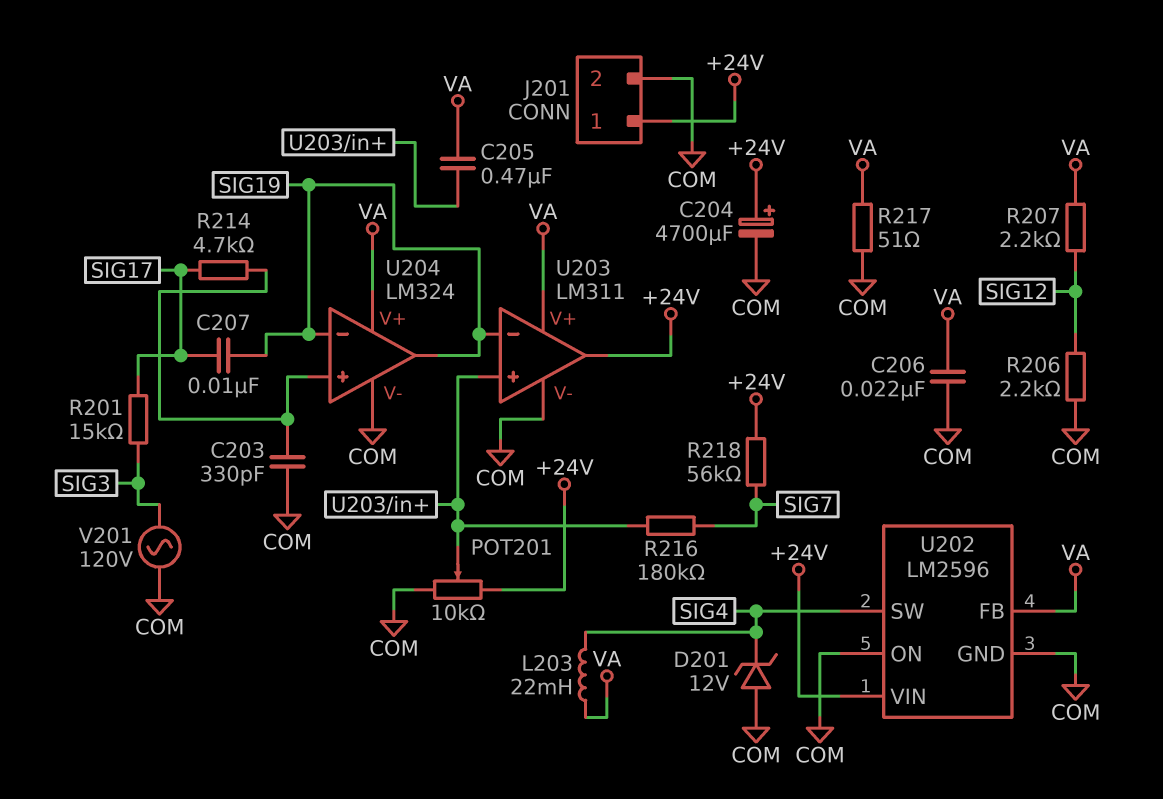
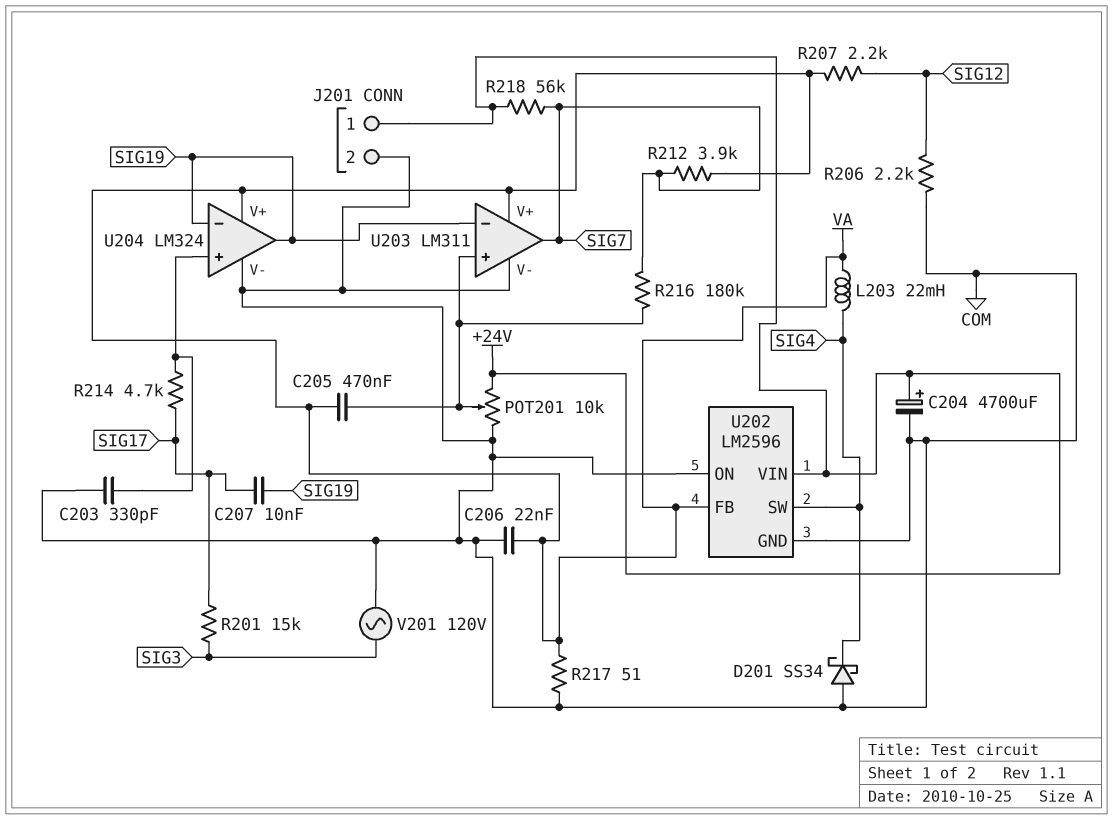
D201: zener 12V (A COM, K SIG4) -> schottky SS34 (A COM, K SIG4)
R212: none -> 3.9k (SIG7, VA)
U203 pin out: +24V -> SIG7

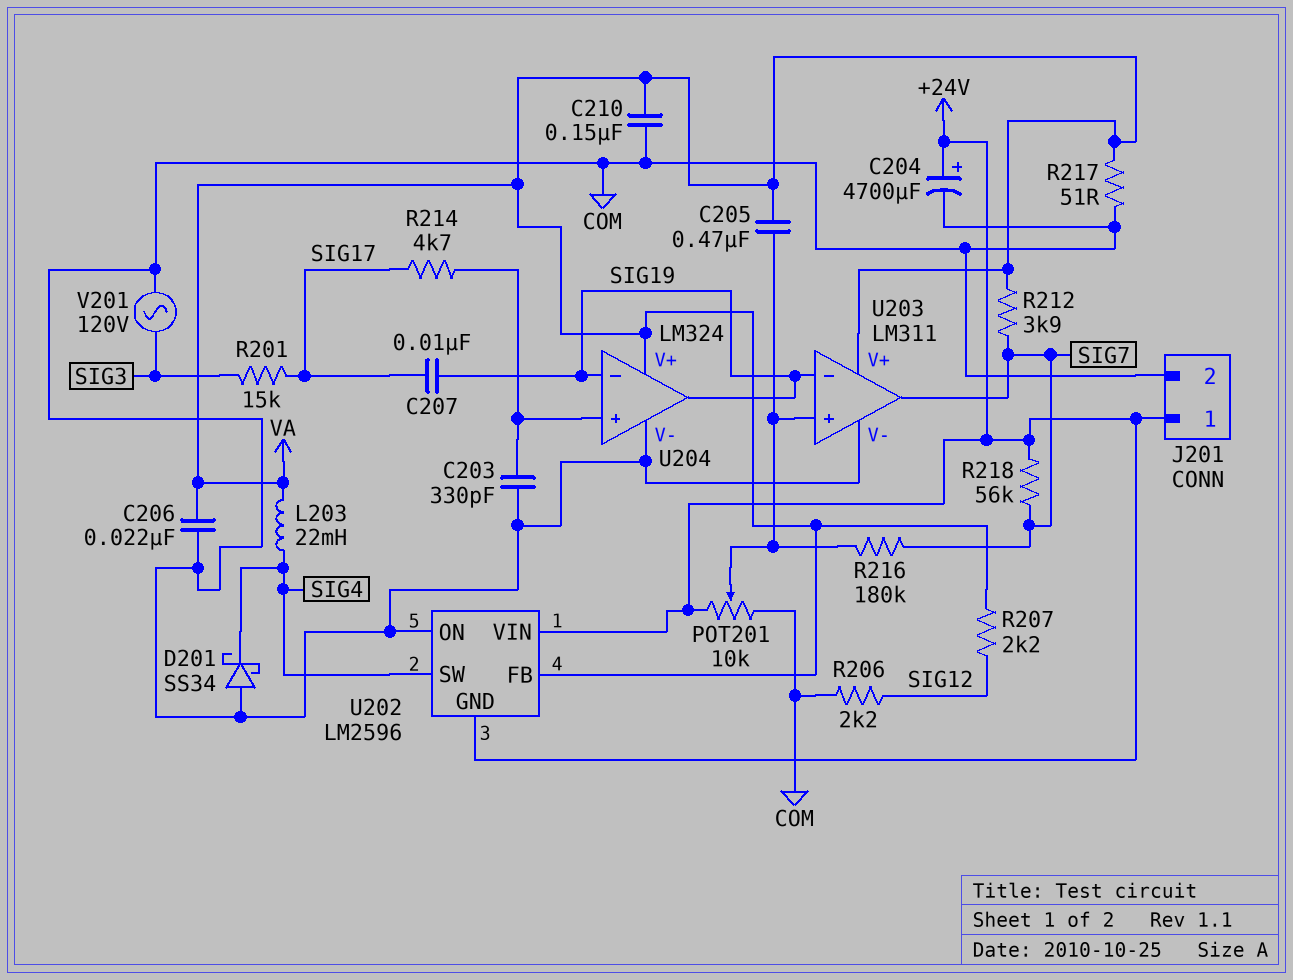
C210: none -> 150nF (COM, VA)
U202 pin GND: COM -> +24V

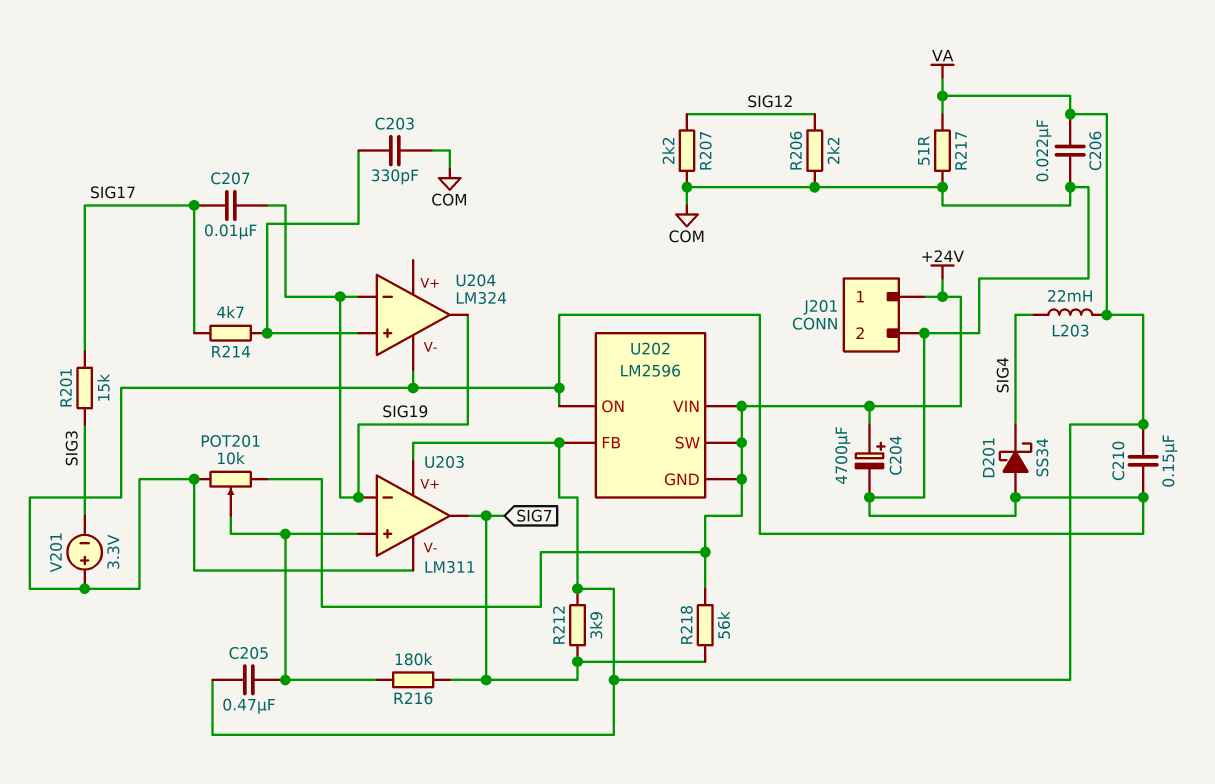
R207: 2.2k (SIG12, VA) -> 2.2k (COM, SIG12)
U202 pin SW: SIG4 -> +24V
U204 pin V+: VA -> none
V201: AC 120V (COM, SIG3) -> 3.3V (plus COM, minus SIG3)

